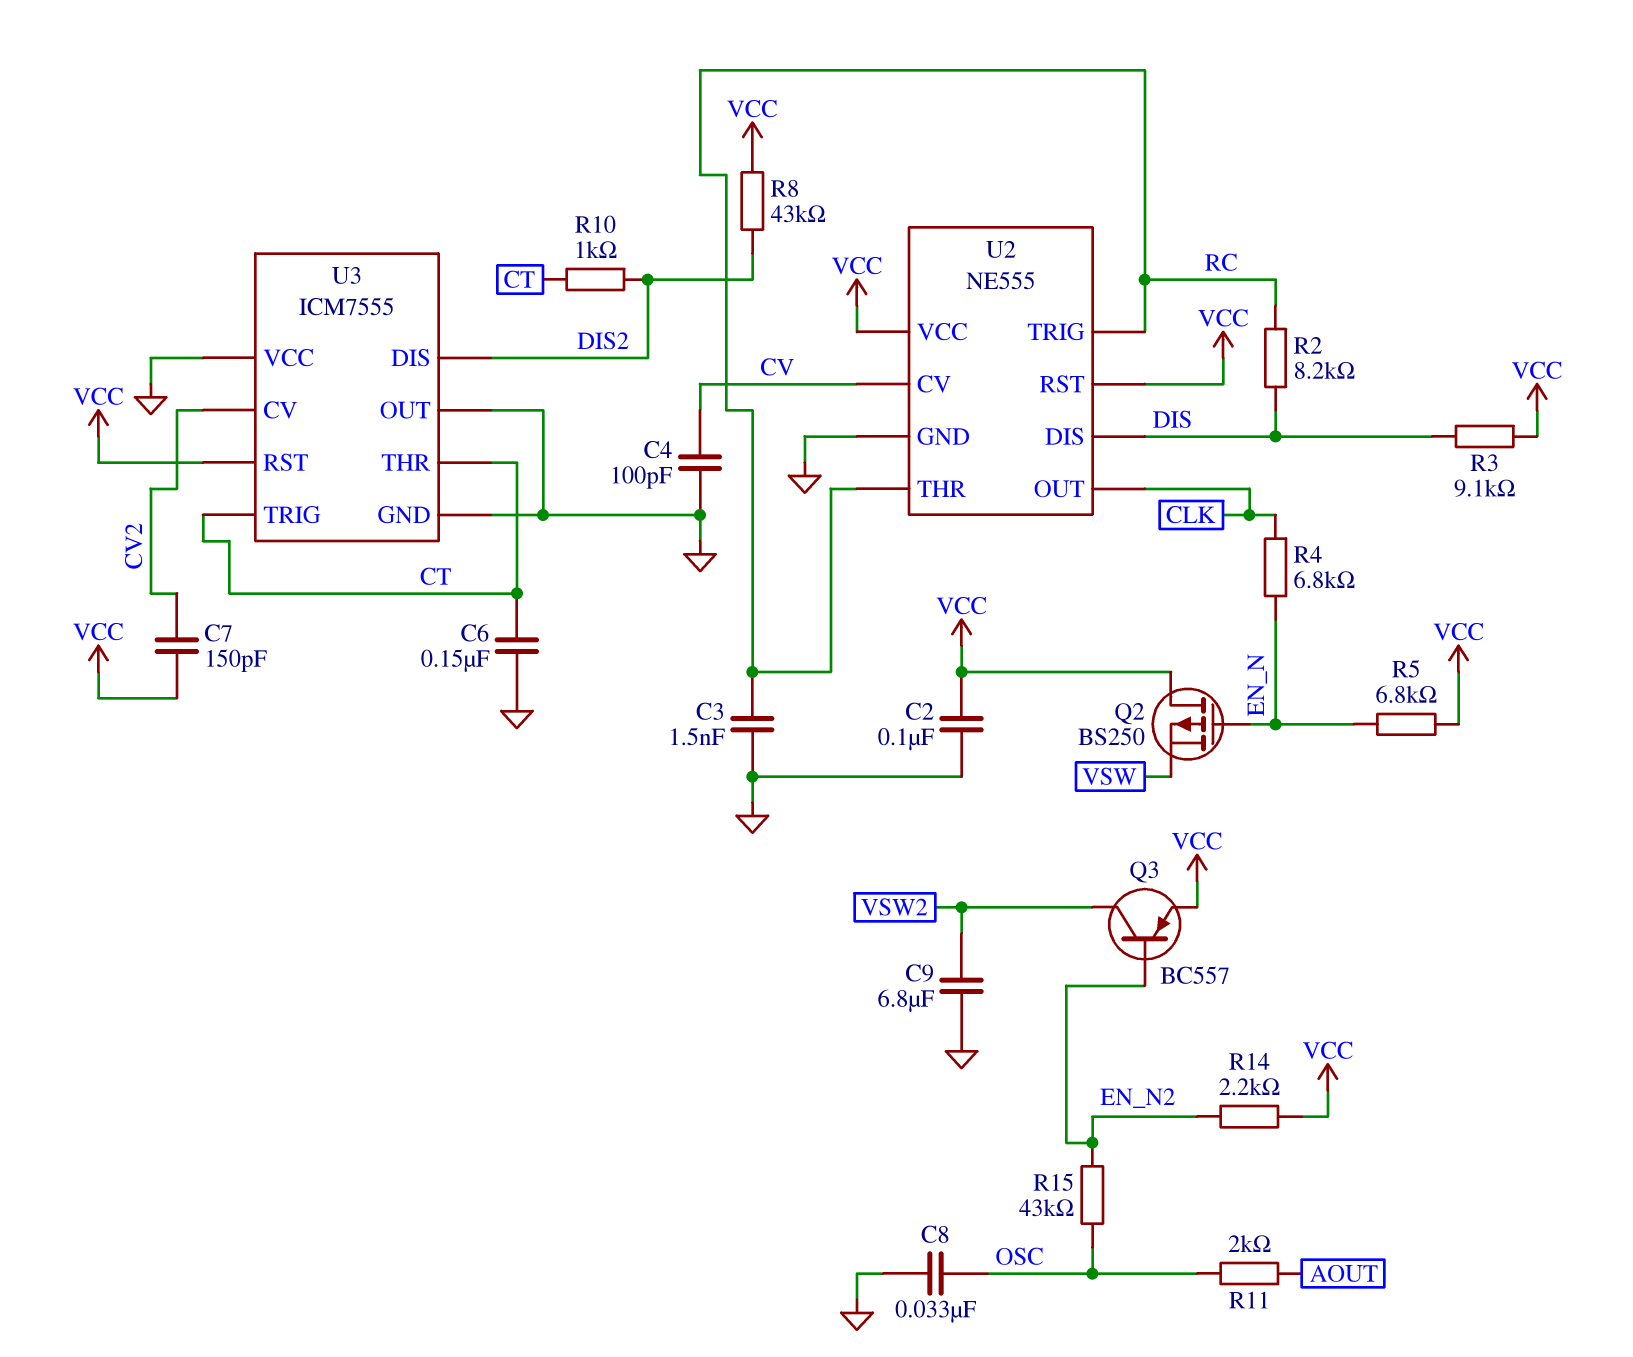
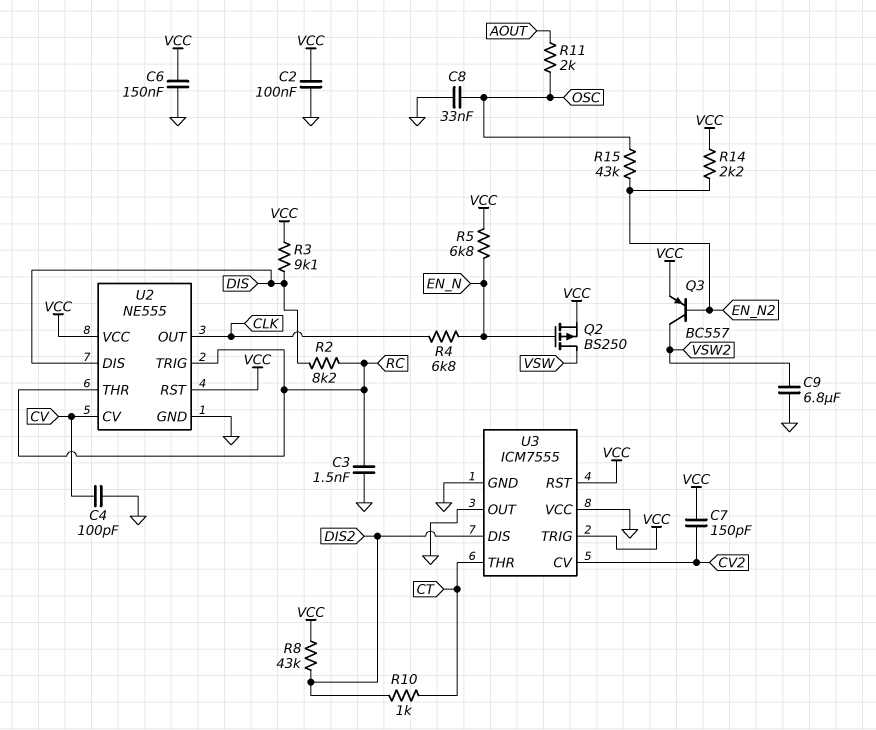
C6: 150nF (CT, GND) -> 150nF (GND, VCC)
Q2: PMOS BS250 (G EN_N, D VCC, S VSW) -> PMOS BS250 (G EN_N, D VSW, S VCC)
U3 pin TRIG: CT -> VCC

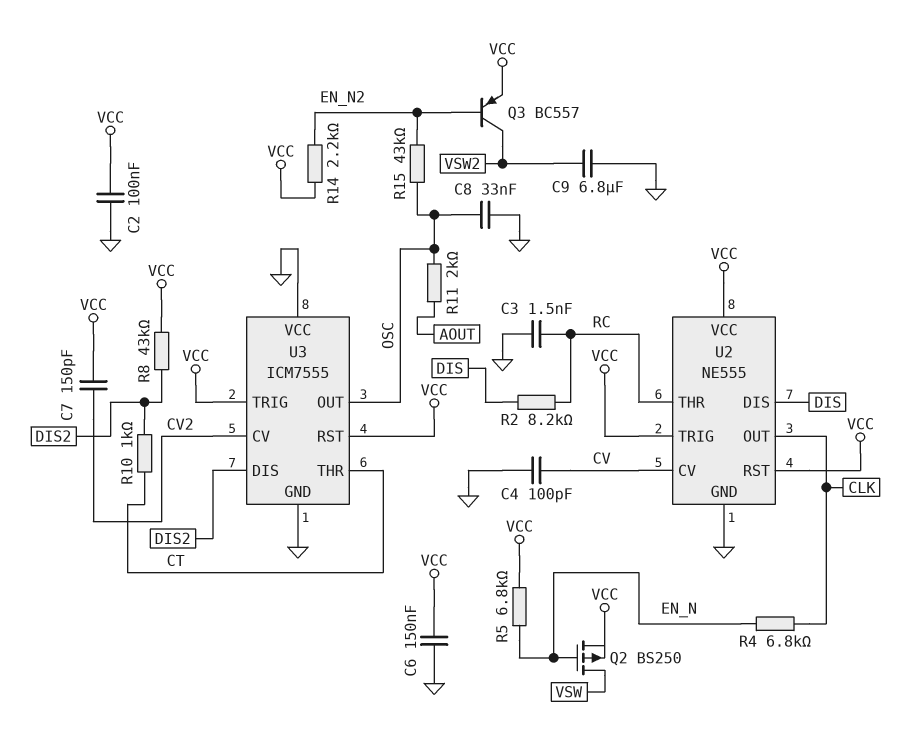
R3: 9.1k (DIS, VCC) -> none
U2 pin TRIG: RC -> VCC
U3 pin OUT: GND -> OSC

